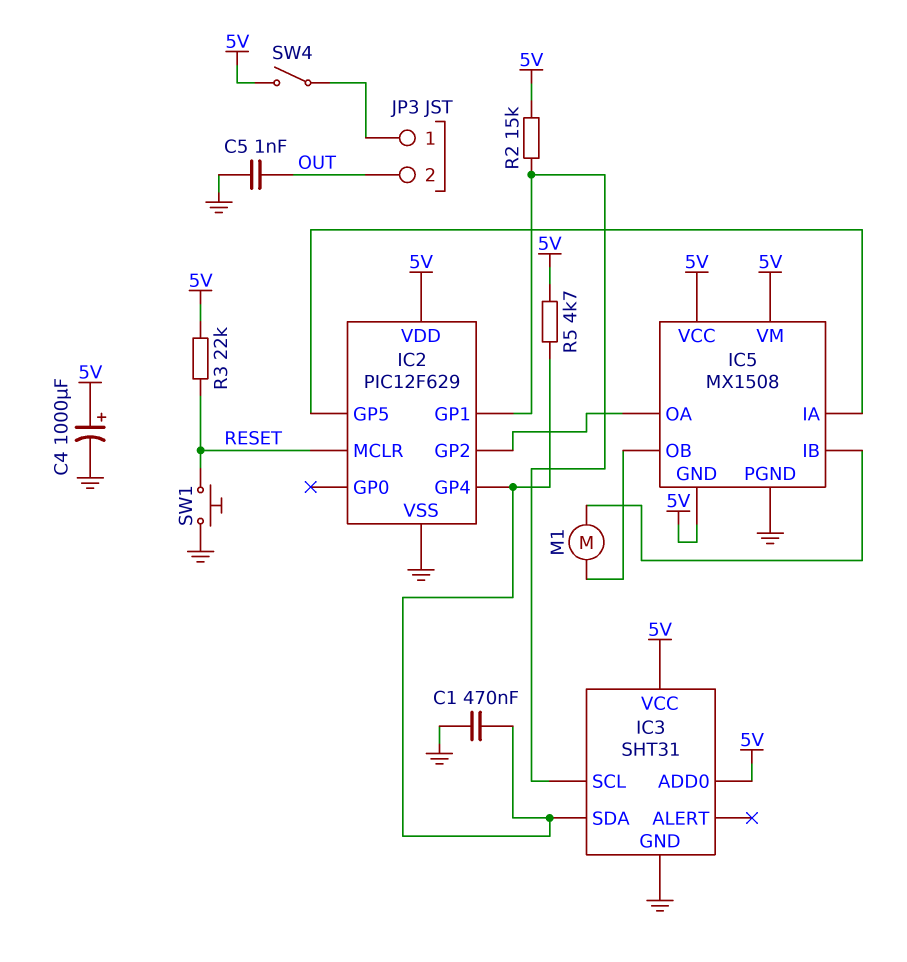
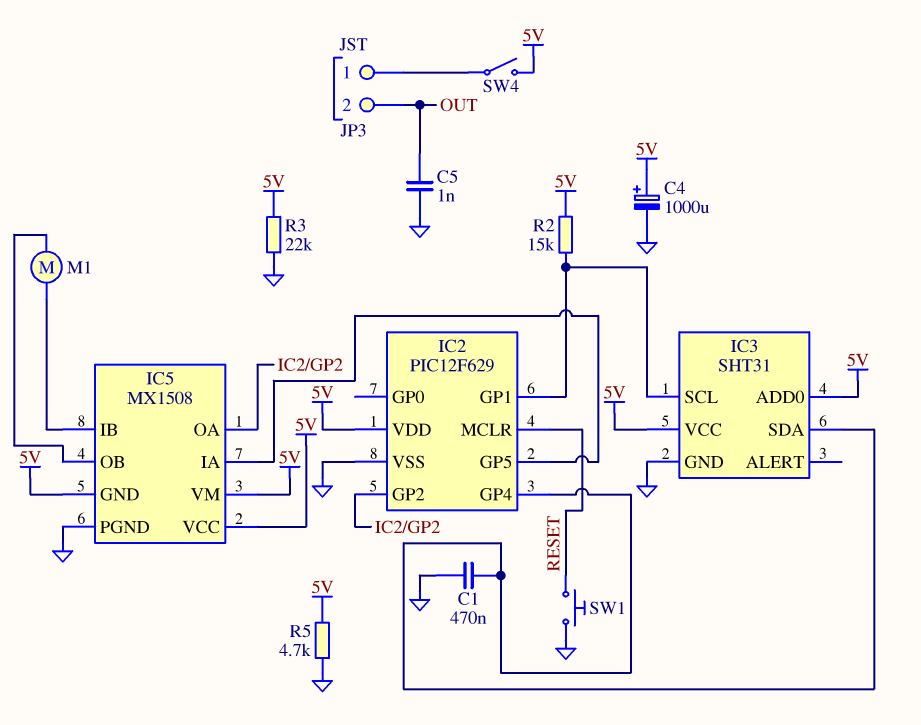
R3: 22k (5V, RESET) -> 22k (5V, GND)
R5: 4.7k (5V, IC2/GP4) -> 4.7k (5V, GND)

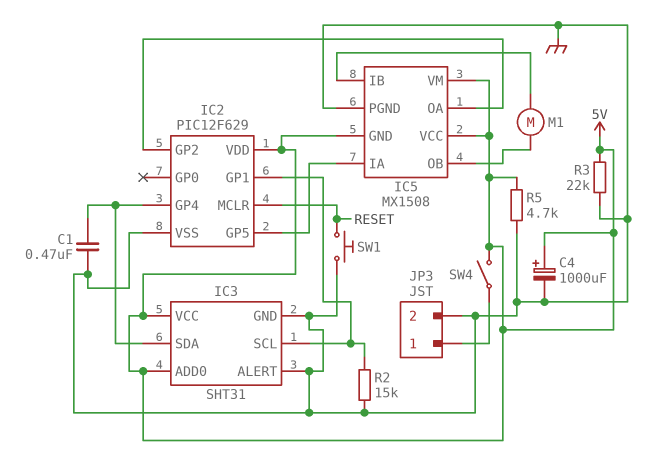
C5: 1nF (GND, OUT) -> none
IC3 pin ALERT: none -> GND
JP3 pin 2: OUT -> GND
R2: 15k (5V, IC2/GP1) -> 15k (GND, IC2/GP1)

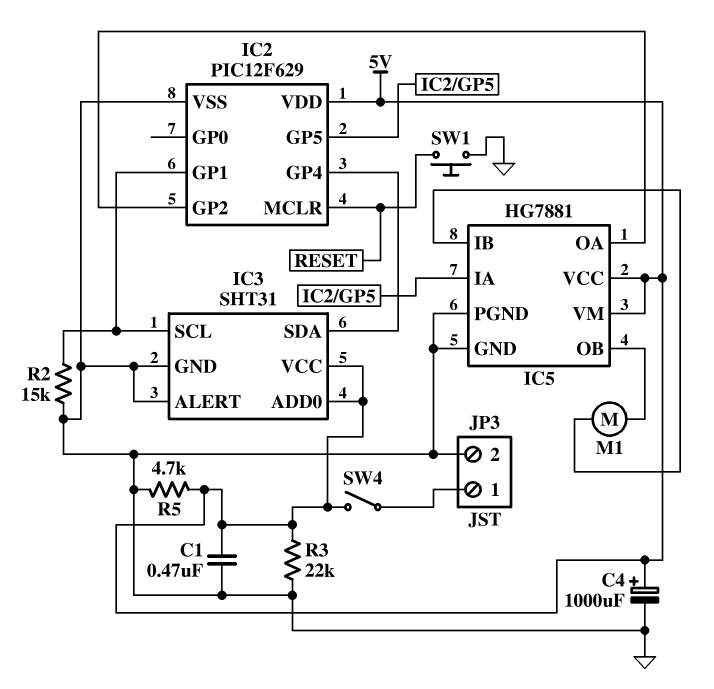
C1: 470nF (GND, IC2/GP4) -> 470nF (5V, GND)
IC5: MX1508 -> HG7881
IC5 pin GND: 5V -> GND

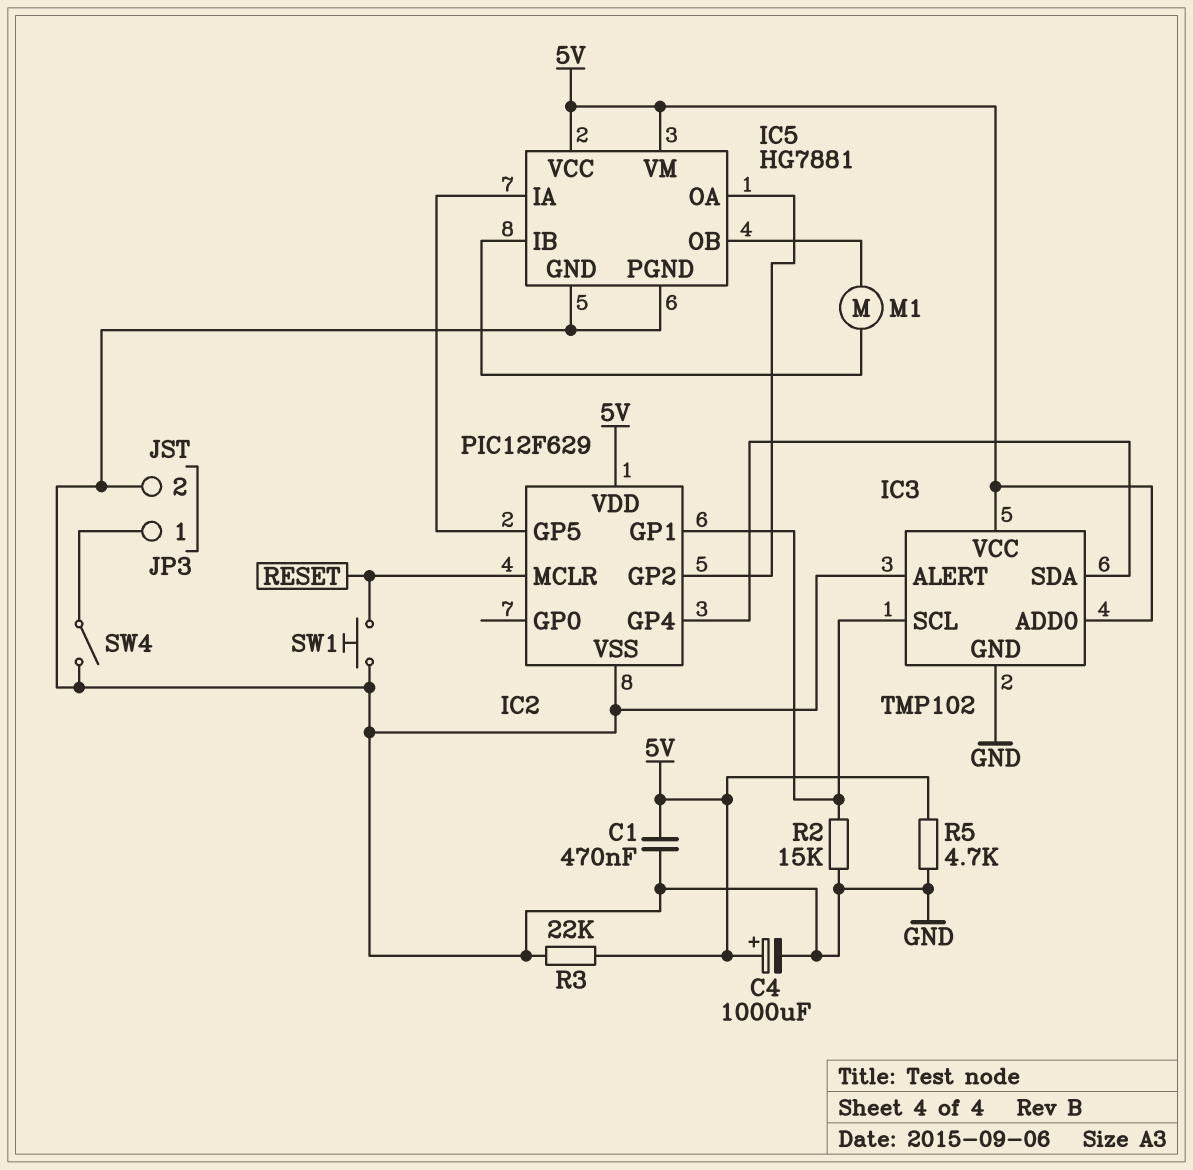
IC3: SHT31 -> TMP102
SW4: switch (5V, JP3/1) -> switch (GND, JP3/1)

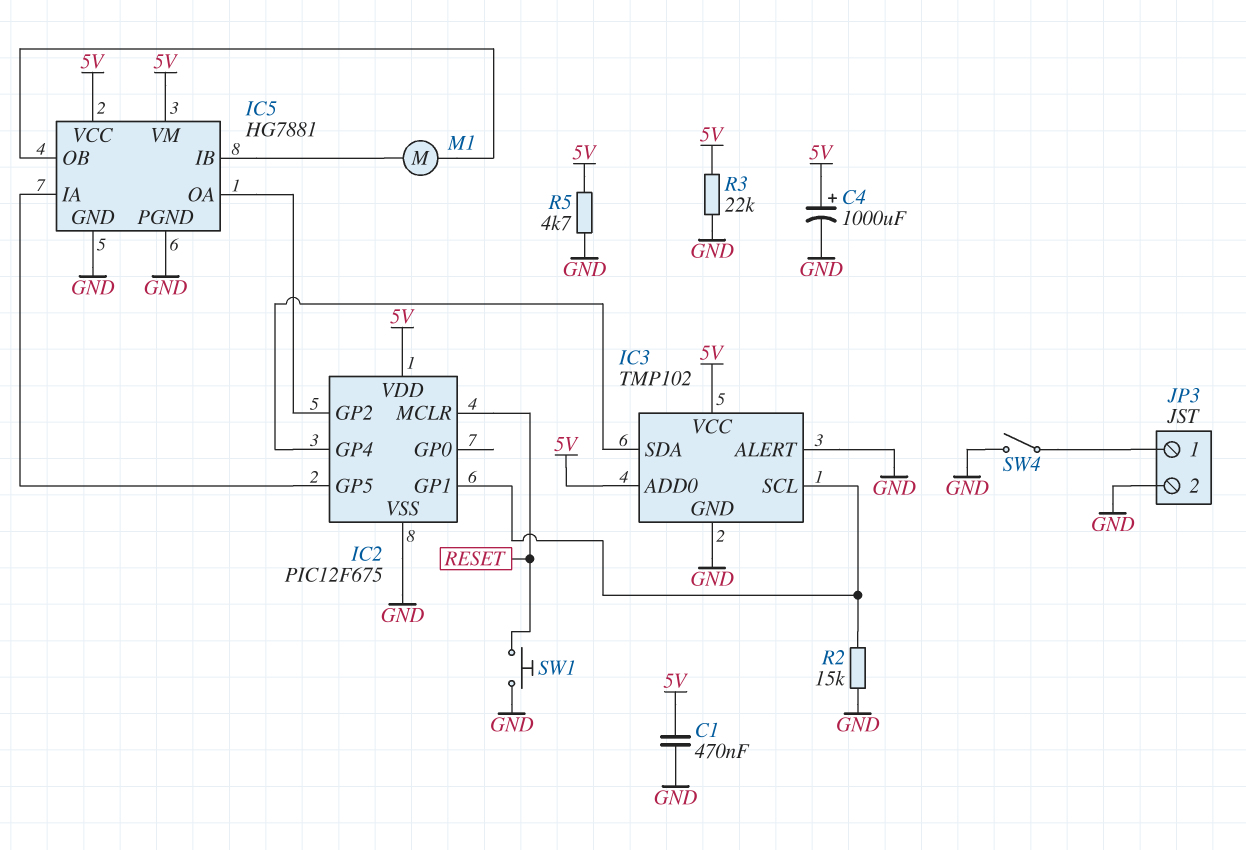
IC2: PIC12F629 -> PIC12F675

